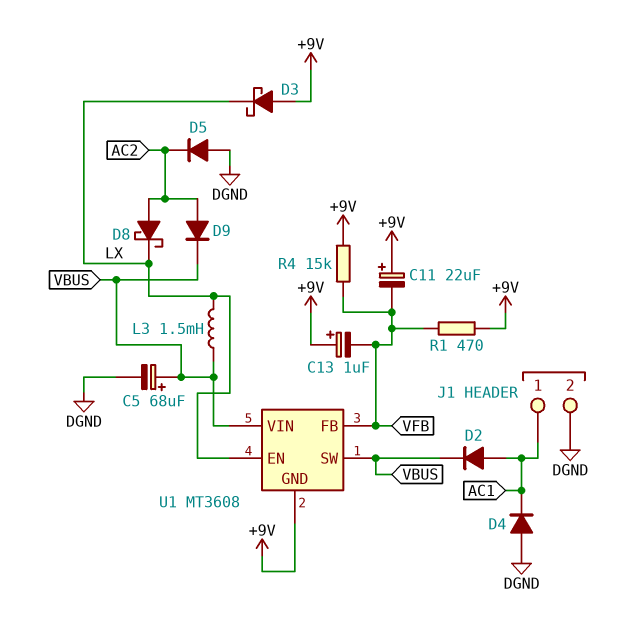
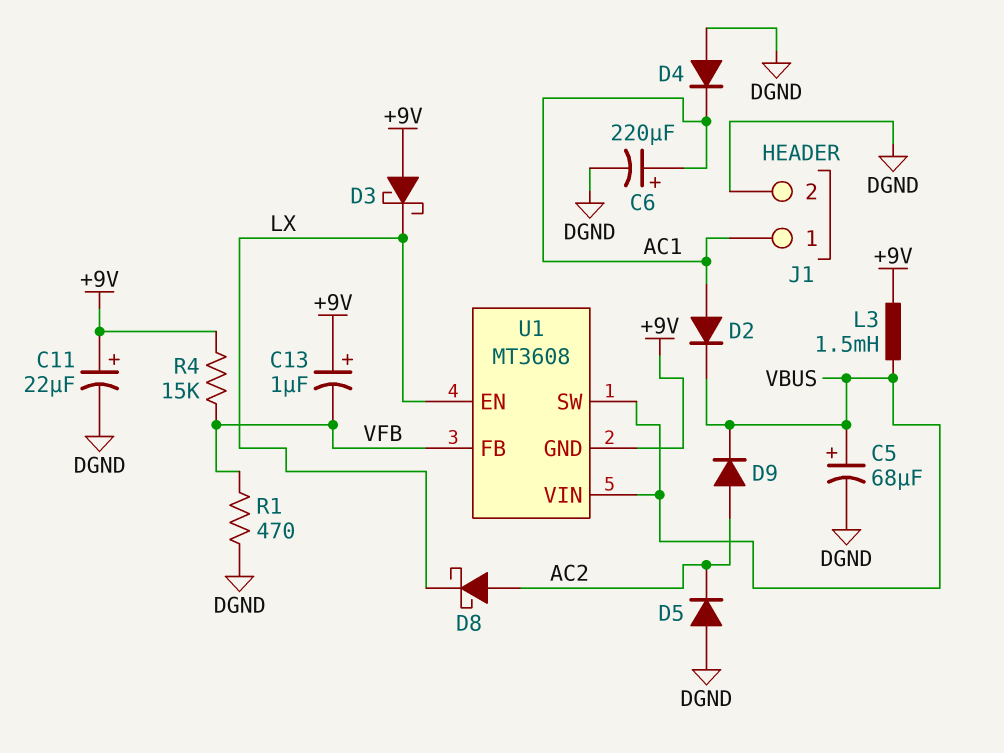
C6: none -> 220uF (plus AC1, minus DGND)
C11: 22uF (plus +9V, minus VFB) -> 22uF (plus +9V, minus DGND)
L3: 1.5mH (LX, VBUS) -> 1.5mH (+9V, VBUS)
R1: 470 (+9V, VFB) -> 470 (DGND, VFB)

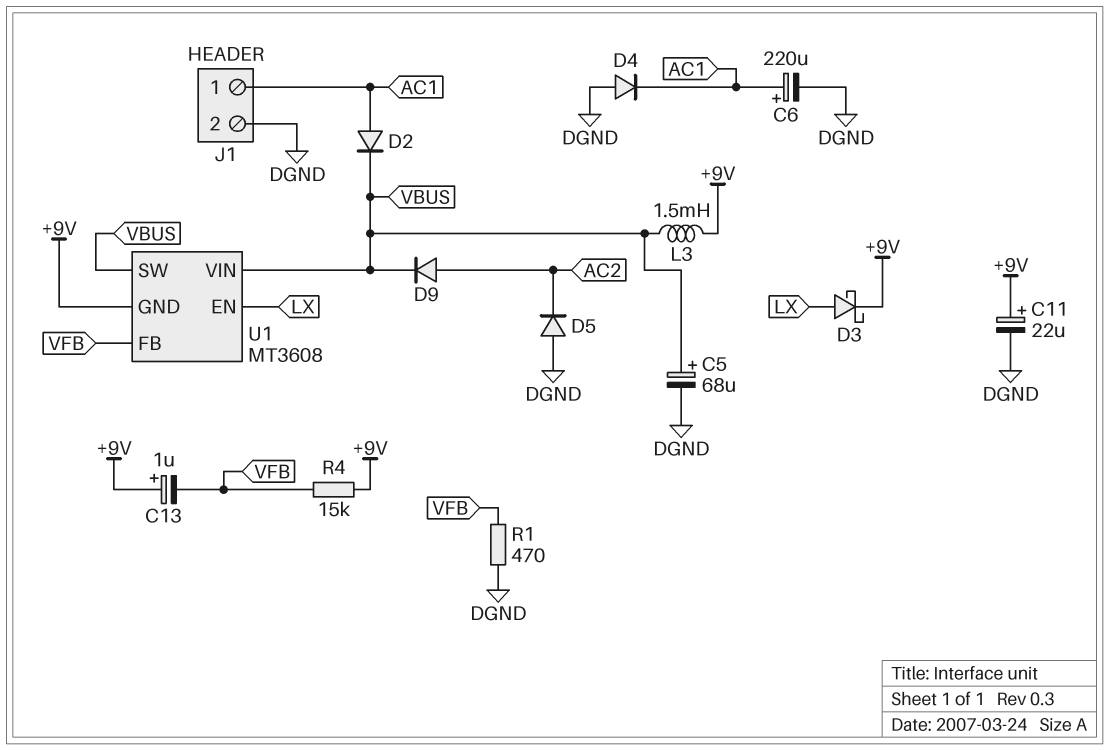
D3: schottky (A +9V, K LX) -> schottky (A LX, K +9V)
D8: schottky (A AC2, K LX) -> none

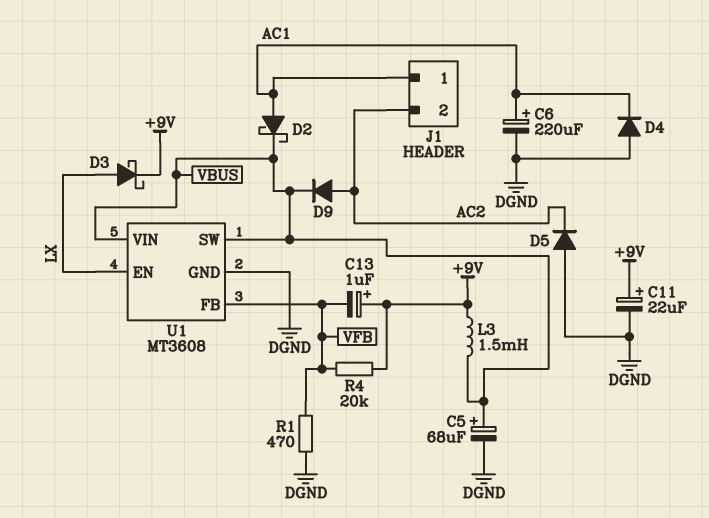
D2: diode (A AC1, K VBUS) -> schottky (A AC1, K VBUS)
J1 pin 2: DGND -> AC2
R4: 15k (+9V, VFB) -> 20k (+9V, VFB)
U1 pin GND: +9V -> DGND

